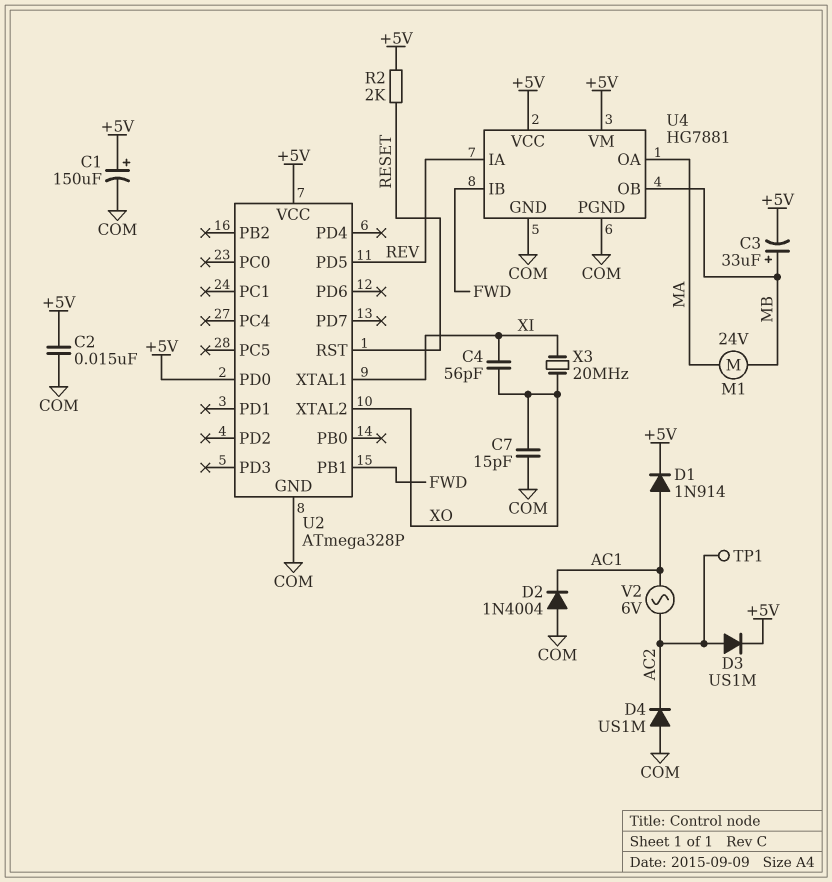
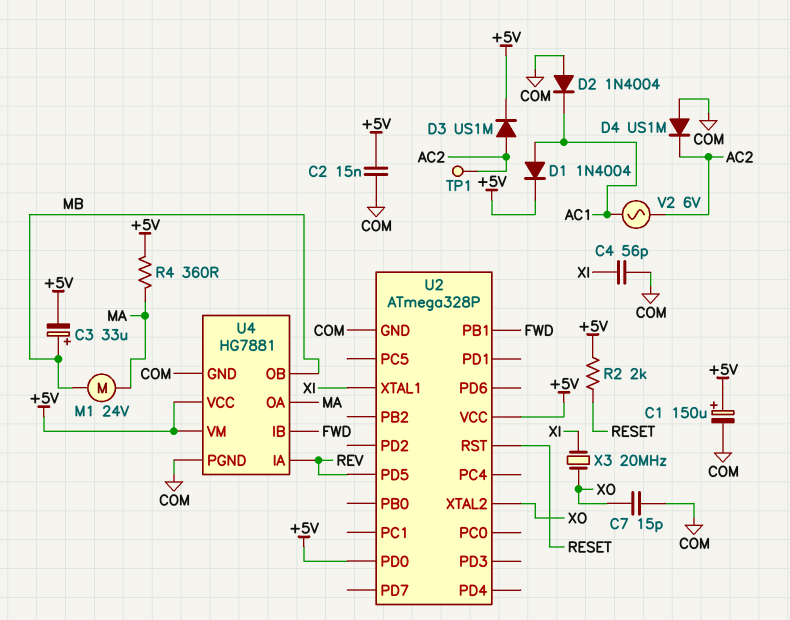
C4: 56pF (XI, XO) -> 56pF (COM, XI)
D1: diode 1N914 (A AC1, K +5V) -> diode 1N4004 (A AC1, K +5V)
R4: none -> 360 (+5V, MA)

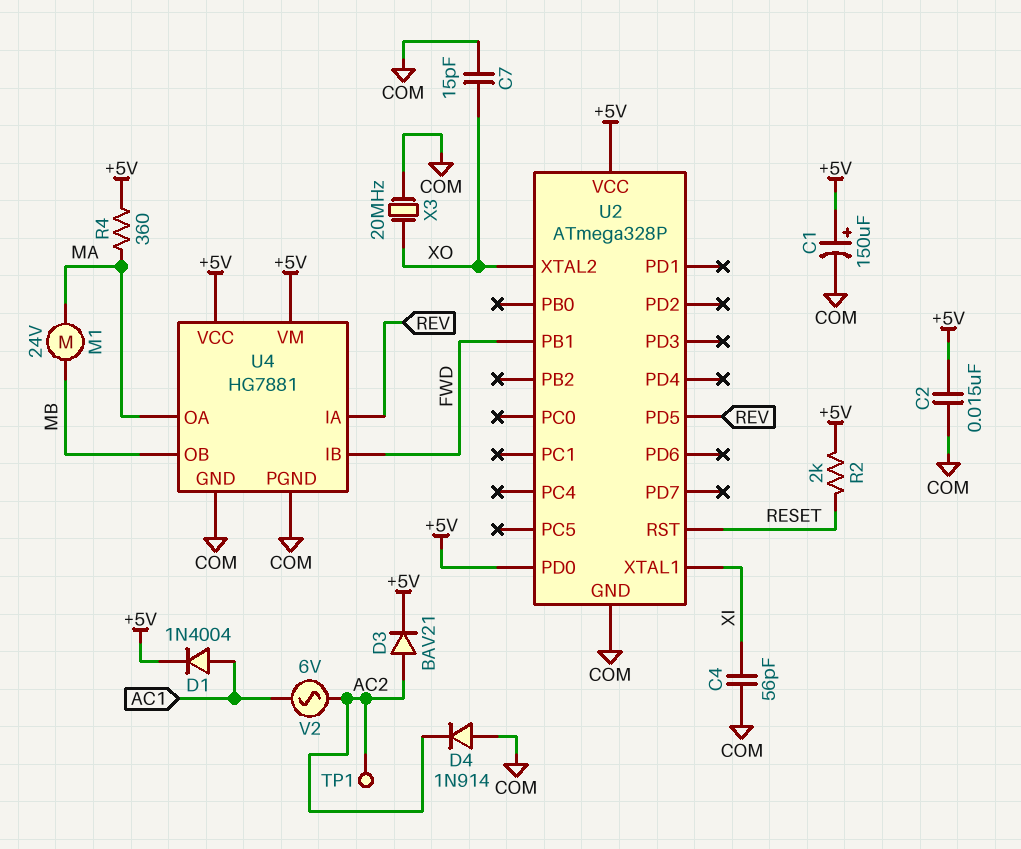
C3: 33uF (plus MB, minus +5V) -> none
D2: diode 1N4004 (A COM, K AC1) -> none
D3: diode US1M (A AC2, K +5V) -> diode BAV21 (A AC2, K +5V)
D4: diode US1M (A COM, K AC2) -> diode 1N914 (A COM, K AC2)
X3: 20MHz (XI, XO) -> 20MHz (COM, XO)

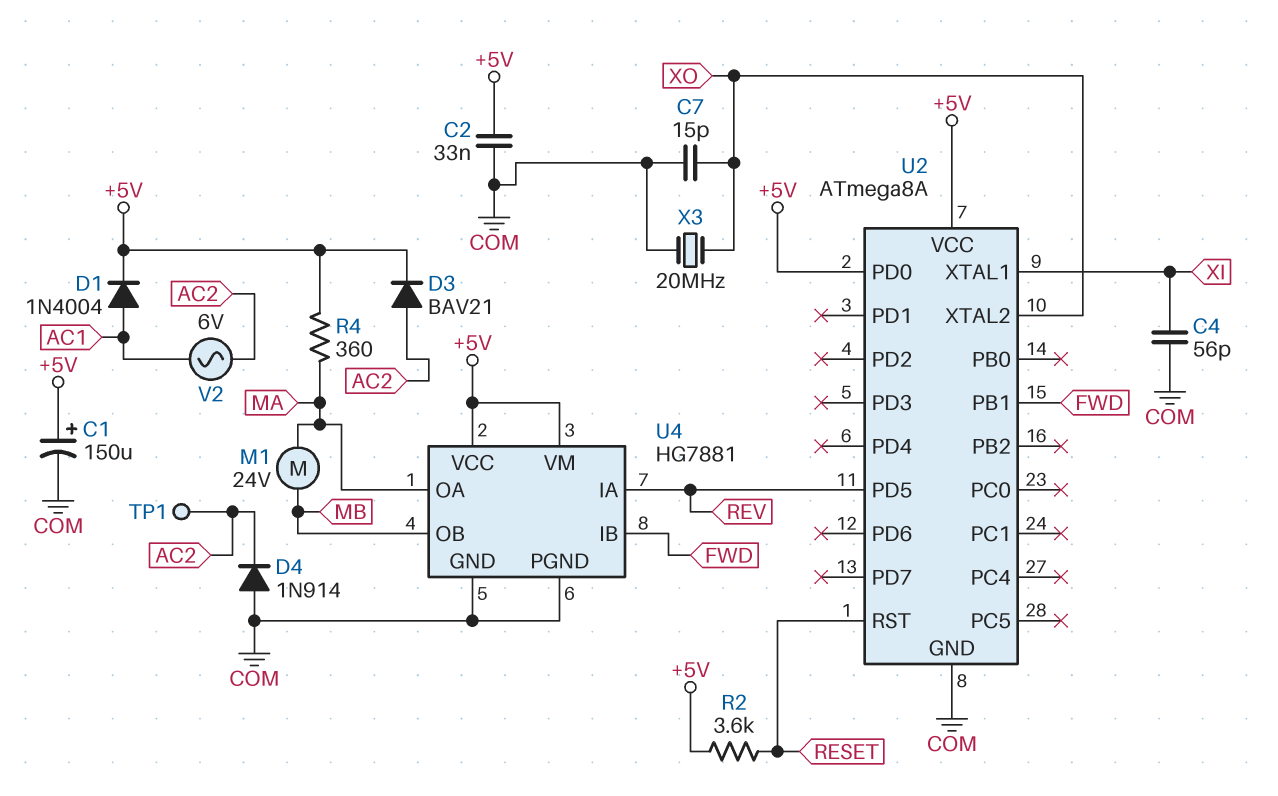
C2: 15nF (+5V, COM) -> 33nF (+5V, COM)
R2: 2k (+5V, RESET) -> 3.6k (+5V, RESET)
U2: ATmega328P -> ATmega8A

